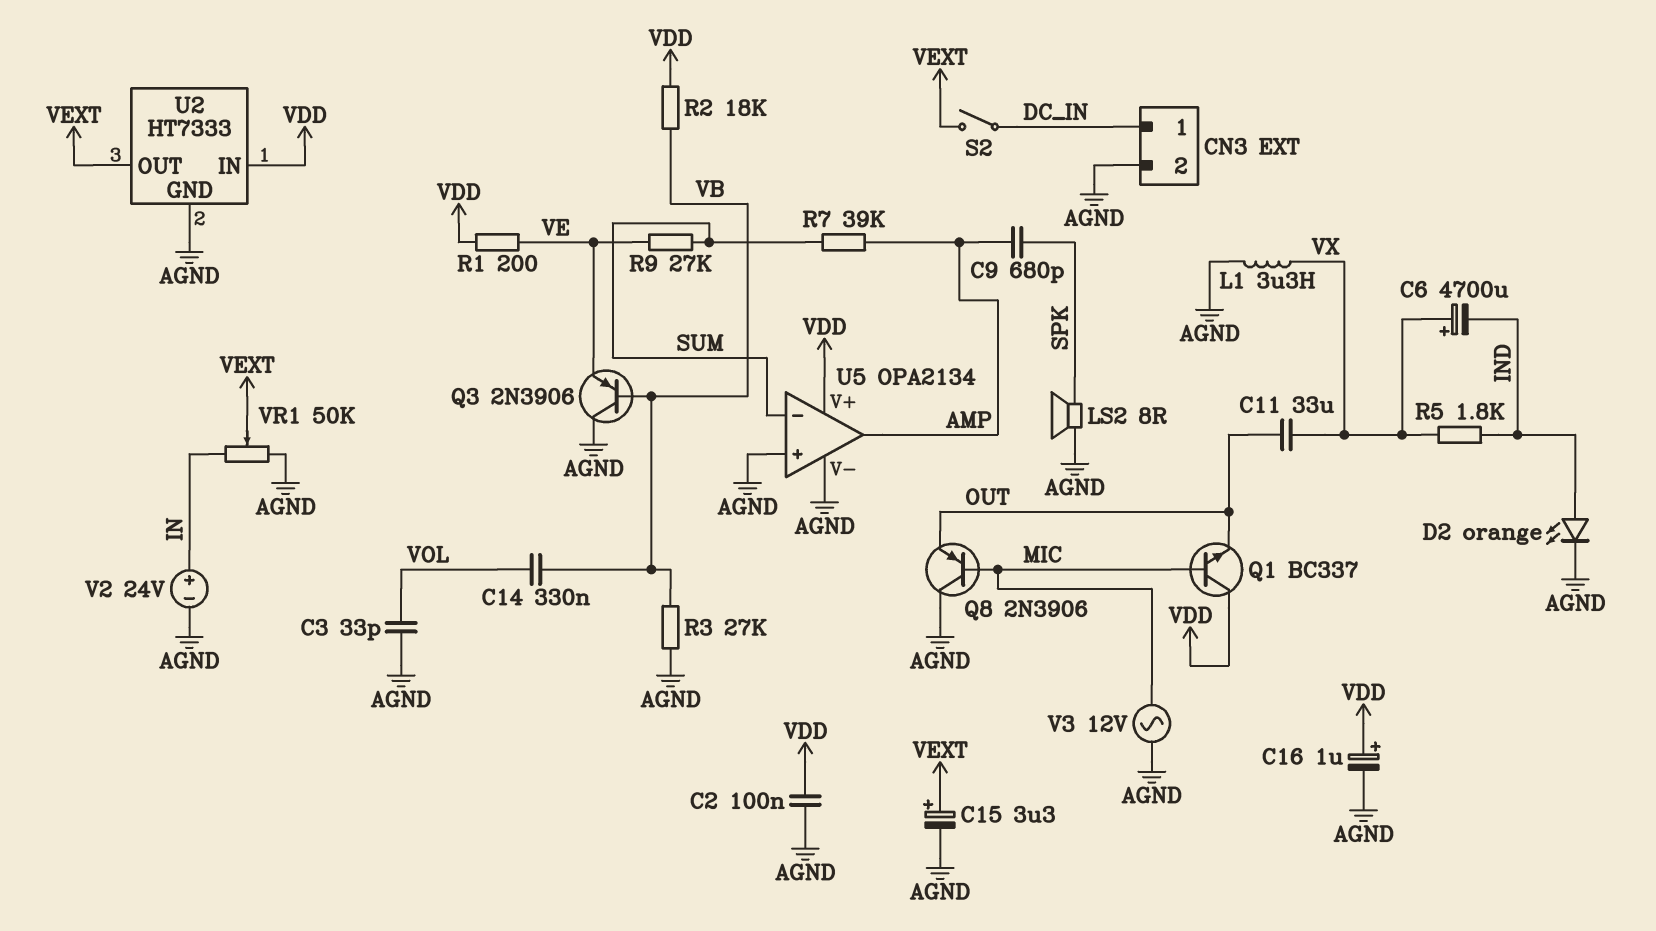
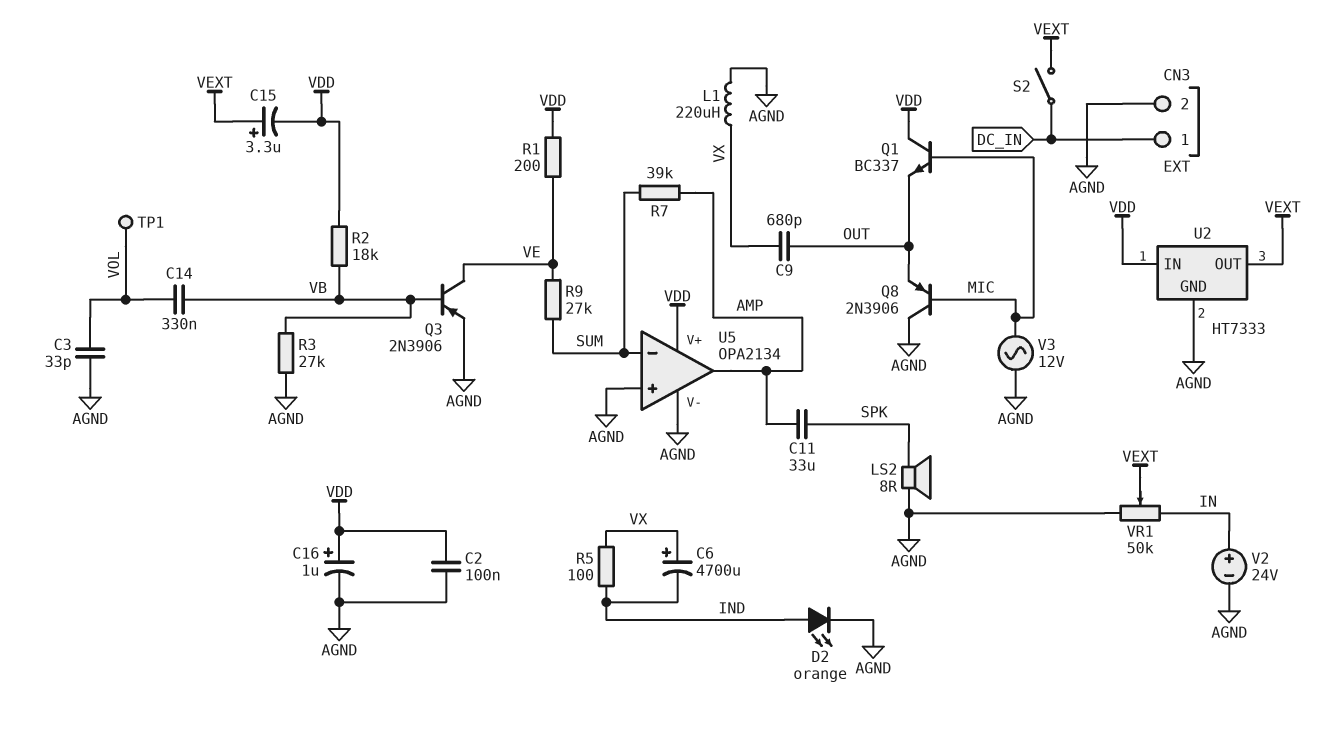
C9: 680pF (AMP, SPK) -> 680pF (OUT, VX)
C11: 33uF (OUT, VX) -> 33uF (AMP, SPK)
C15: 3.3uF (plus VEXT, minus AGND) -> 3.3uF (plus VEXT, minus VDD)
L1: 3.3uH (AGND, VX) -> 220uH (AGND, VX)
Q3: PNP 2N3906 (B VB, C AGND, E VE) -> PNP 2N3906 (B VB, C VE, E AGND)
R5: 1.8k (IND, VX) -> 100 (IND, VX)
TP1: none -> test point (VOL)

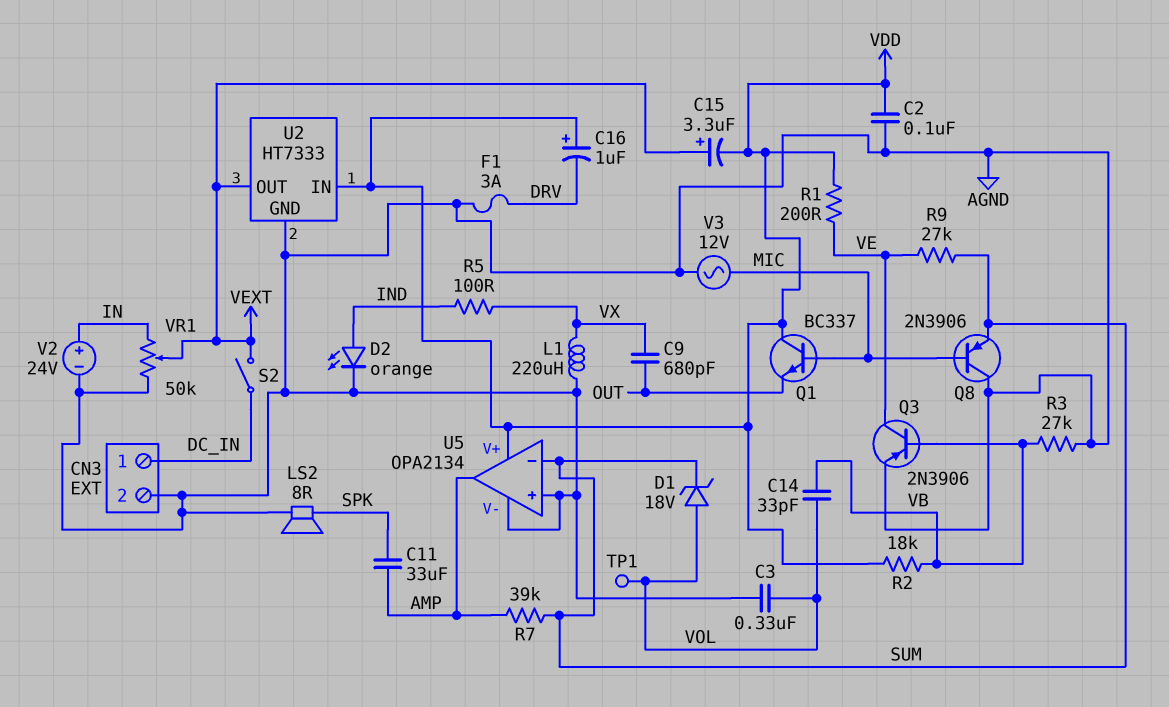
C3: 33pF (AGND, VOL) -> 330nF (AGND, VOL)
C6: 4700uF (plus VX, minus IND) -> none
C14: 330nF (VB, VOL) -> 33pF (VB, VOL)
C16: 1uF (plus VDD, minus AGND) -> 1uF (plus VDD, minus DRV)
D1: none -> zener 18V (A VOL, K SUM)
F1: none -> 3A (AGND, DRV)
Q8: PNP 2N3906 (B MIC, C AGND, E OUT) -> PNP 2N3906 (B MIC, C AGND, E SUM)

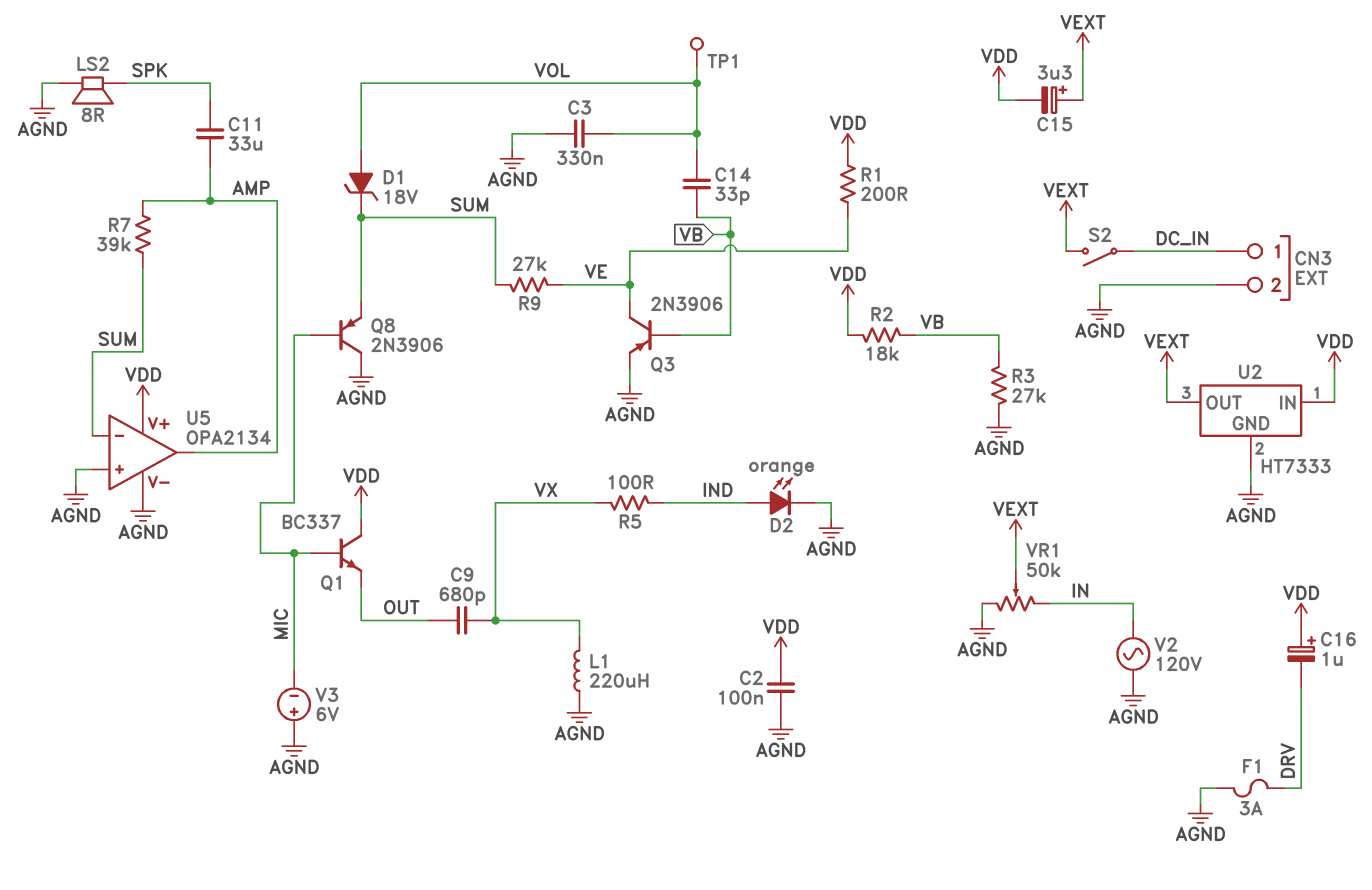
V2: 24V (plus IN, minus AGND) -> AC 120V (AGND, IN)
V3: AC 12V (AGND, MIC) -> 6V (plus AGND, minus MIC)

